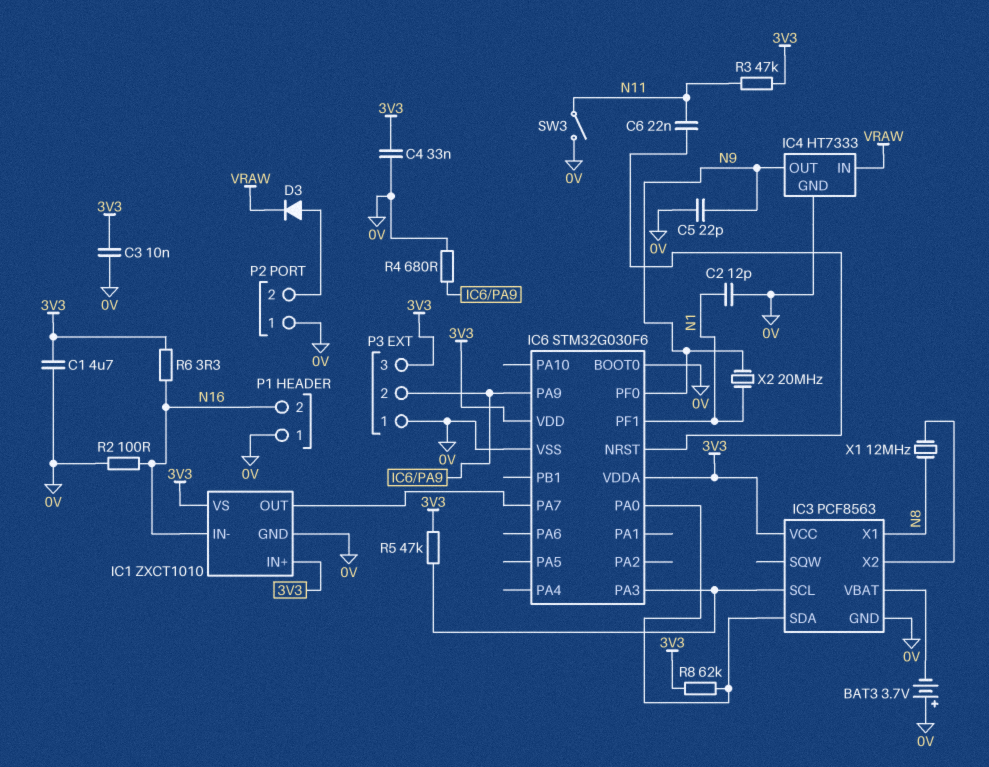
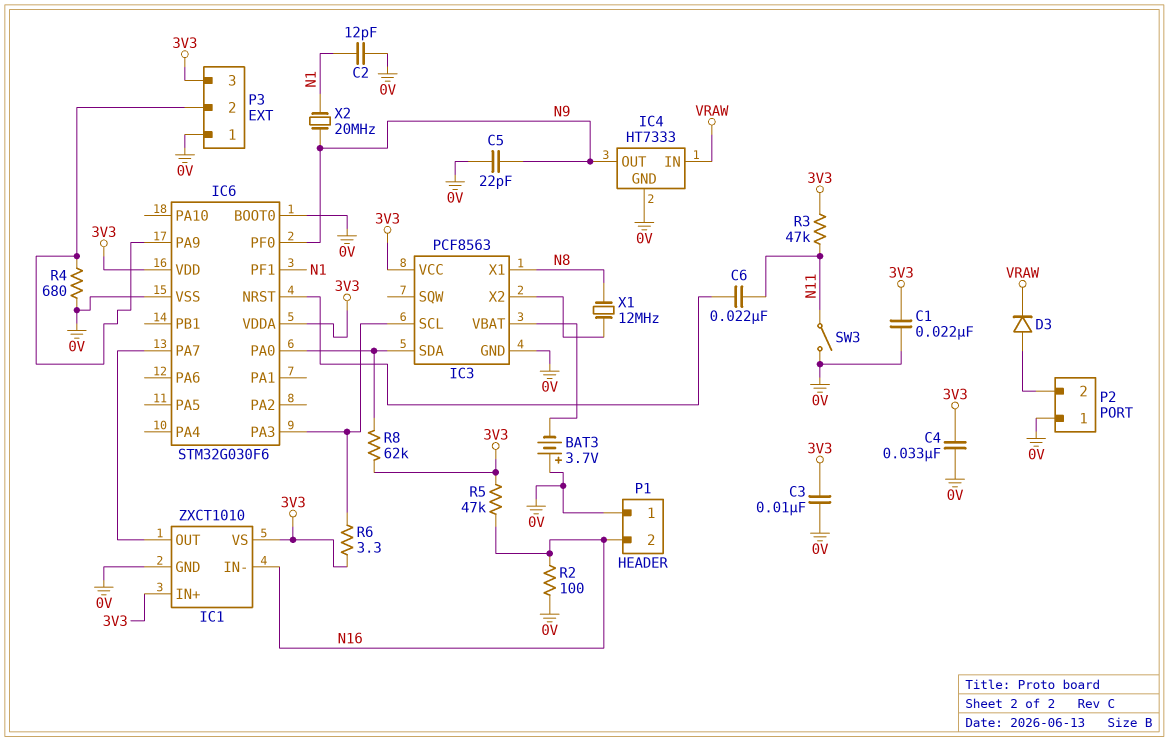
C1: 4.7uF (0V, 3V3) -> 22nF (0V, 3V3)
R5: 47k (3V3, IC3/SCL) -> 47k (3V3, N16)
R6: 3.3 (3V3, N16) -> 3.3 (3V3, IC3/SCL)

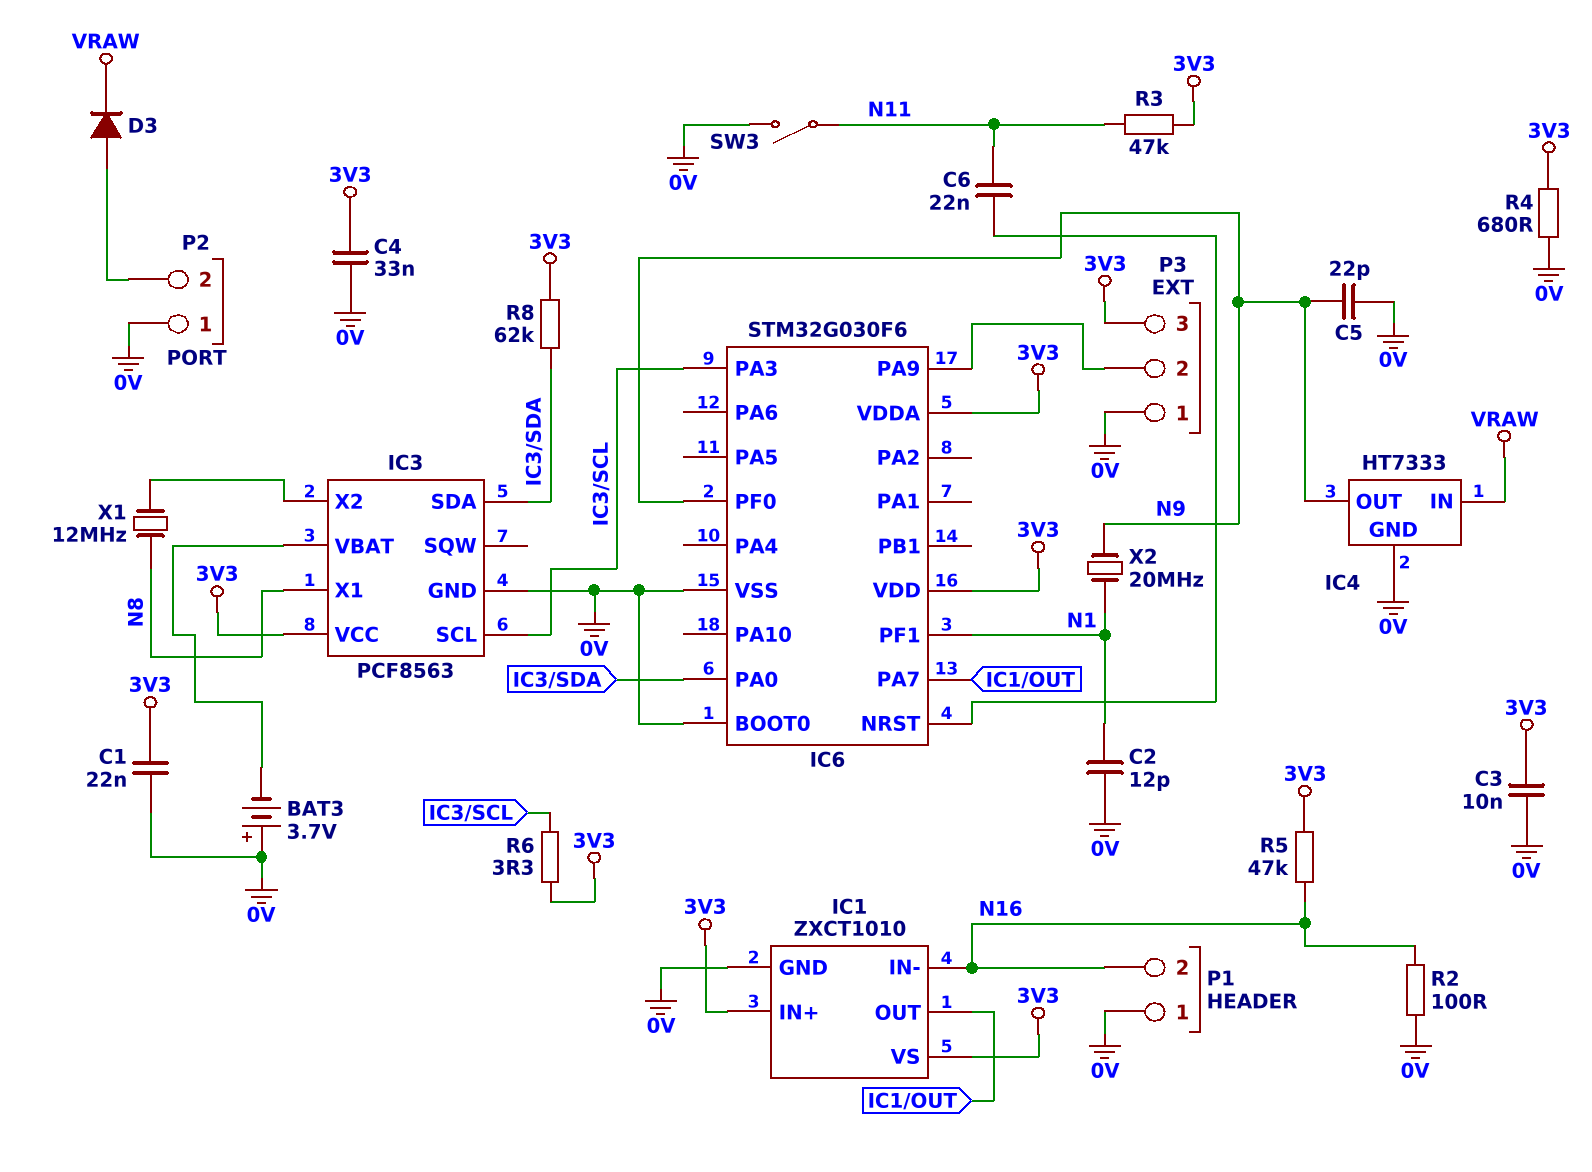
R4: 680 (0V, IC6/PA9) -> 680 (0V, 3V3)

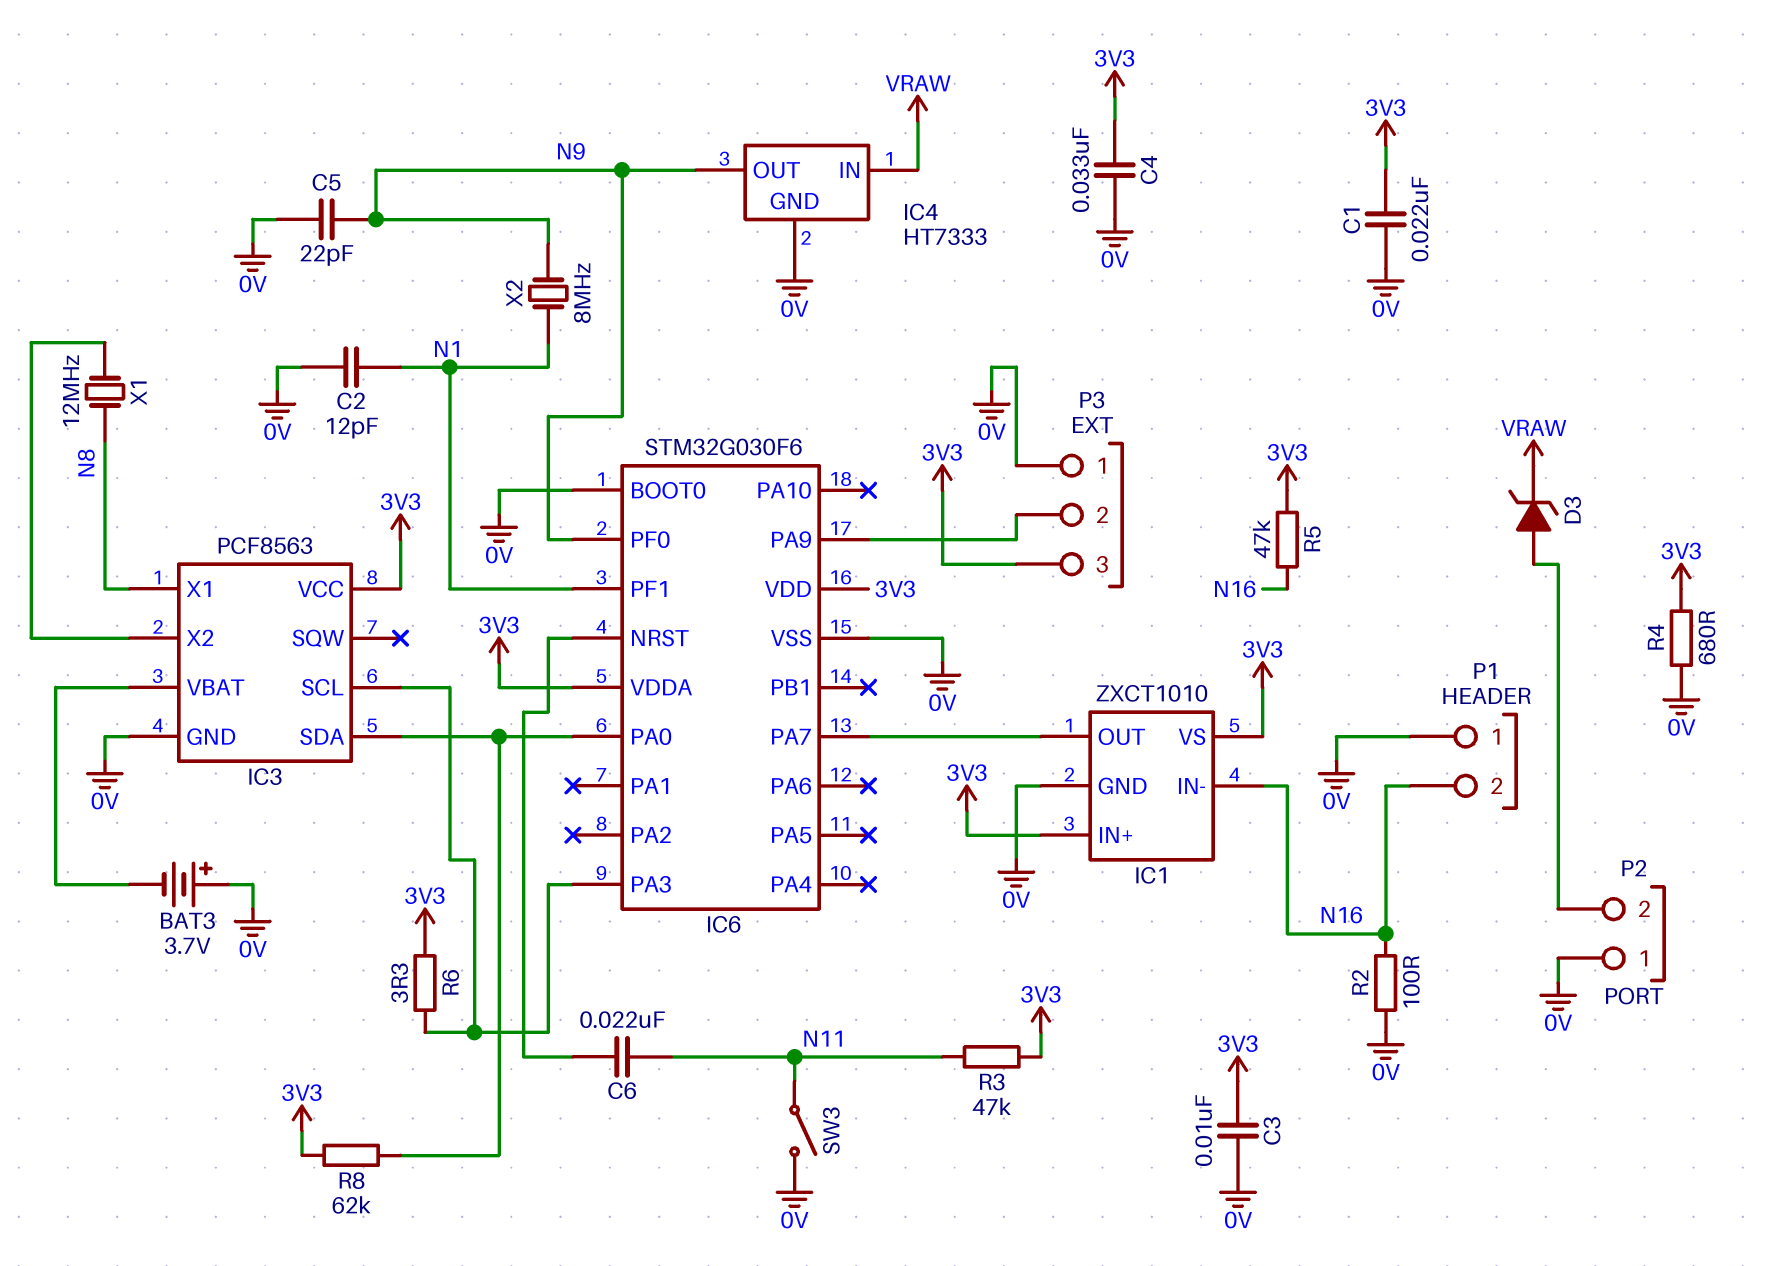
D3: diode (A P2/2, K VRAW) -> zener (A P2/2, K VRAW)
X2: 20MHz (N1, N9) -> 8MHz (N1, N9)

